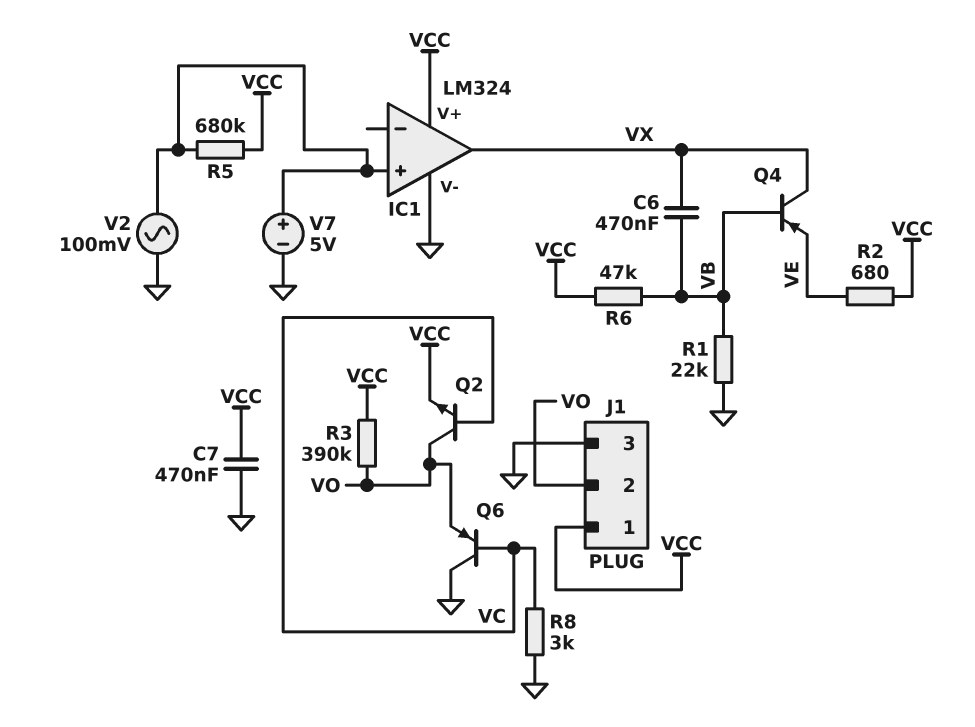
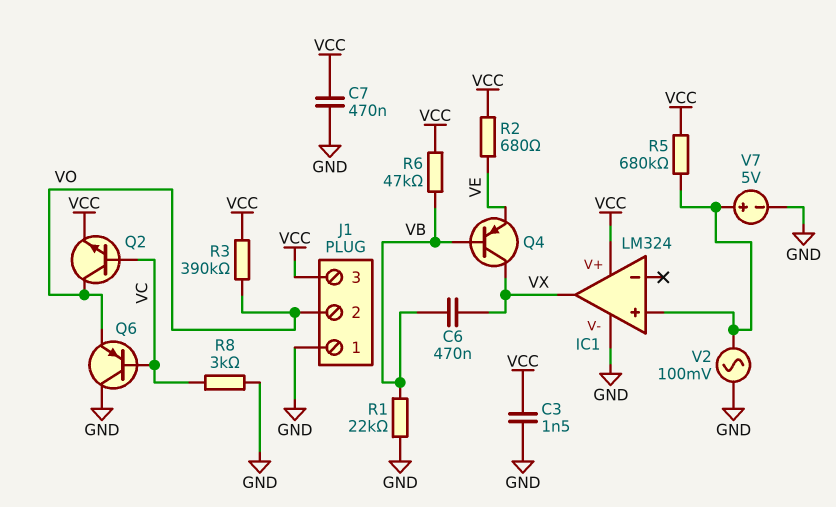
C3: none -> 1.5nF (GND, VCC)
J1 pin 1: VCC -> GND
J1 pin 3: GND -> VCC

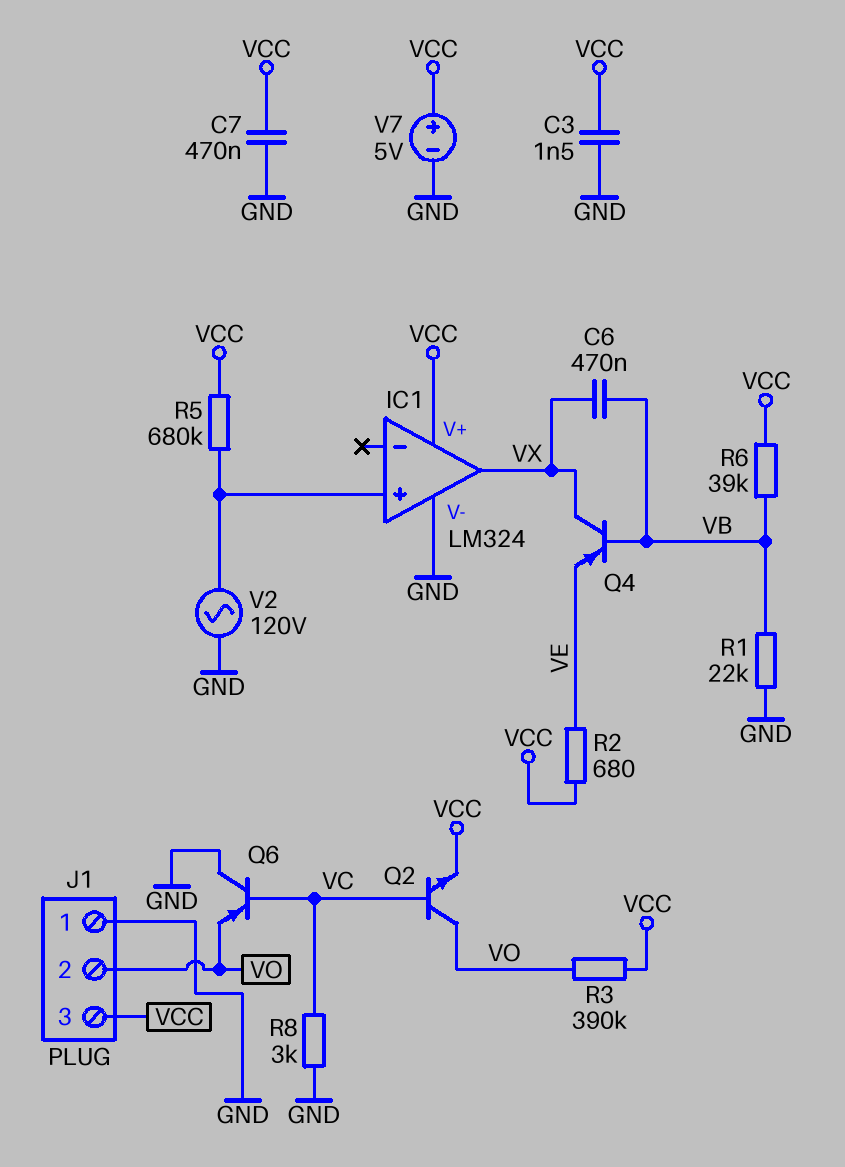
R6: 47k (VB, VCC) -> 39k (VB, VCC)
V2: AC 100mV (GND, IC1/in+) -> AC 120V (GND, IC1/in+)
V7: 5V (plus IC1/in+, minus GND) -> 5V (plus VCC, minus GND)

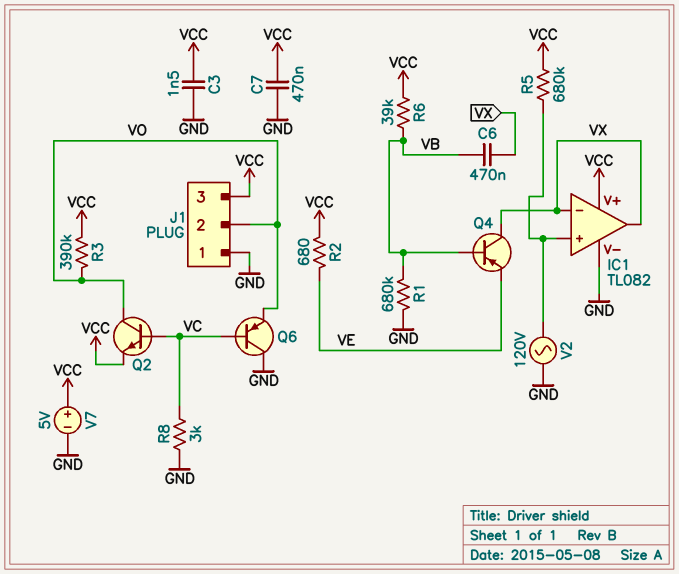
IC1: LM324 -> TL082
IC1 pin in-: none -> VX
R1: 22k (GND, VB) -> 680k (GND, VB)

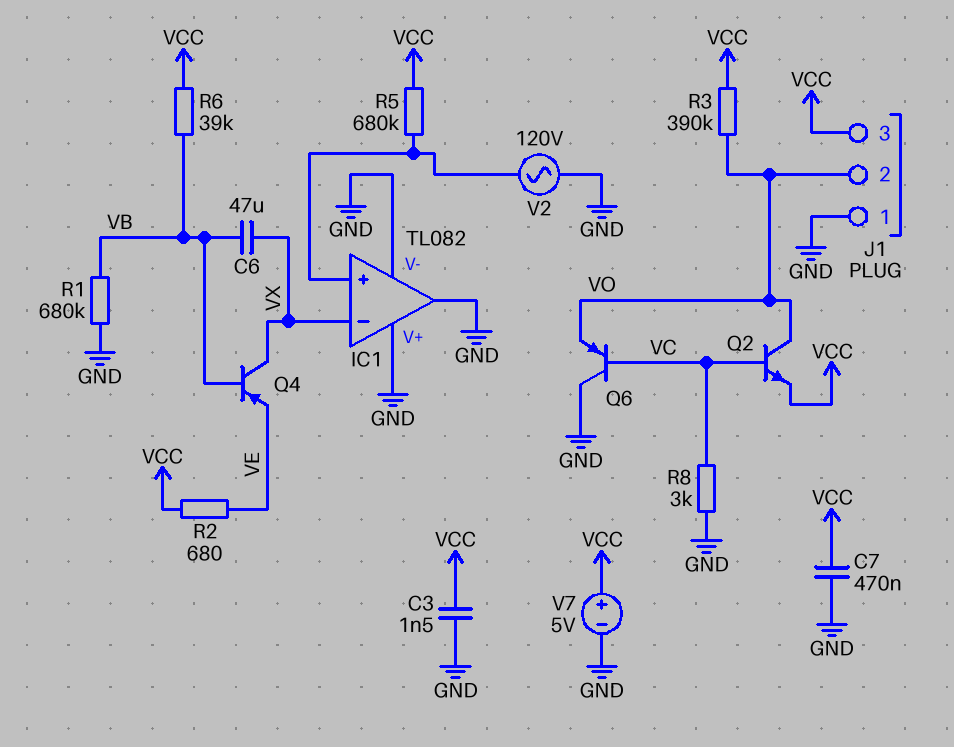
C6: 470nF (VB, VX) -> 47uF (VB, VX)
IC1 pin V+: VCC -> GND
IC1 pin out: VX -> GND

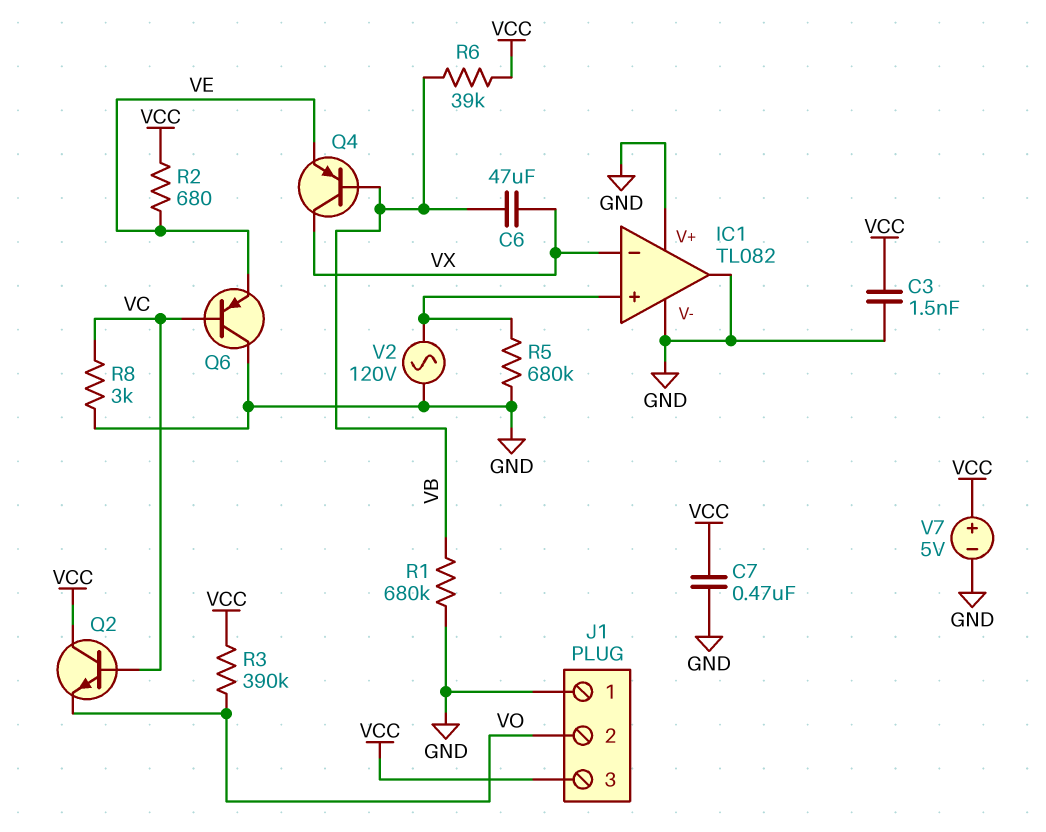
Q2: NPN (B VC, C VO, E VCC) -> NPN (B VC, C VCC, E VO)
Q6: PNP (B VC, C GND, E VO) -> PNP (B VC, C GND, E VE)
R5: 680k (IC1/in+, VCC) -> 680k (GND, IC1/in+)

